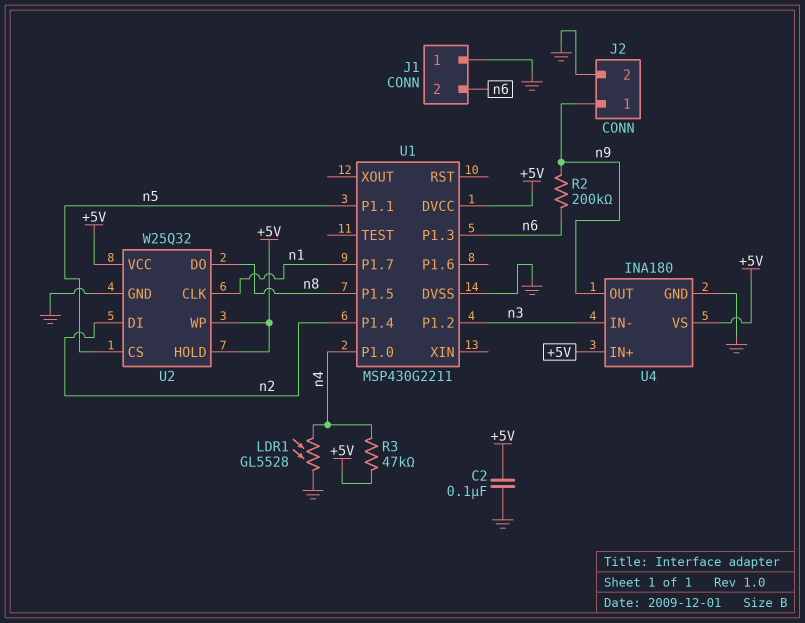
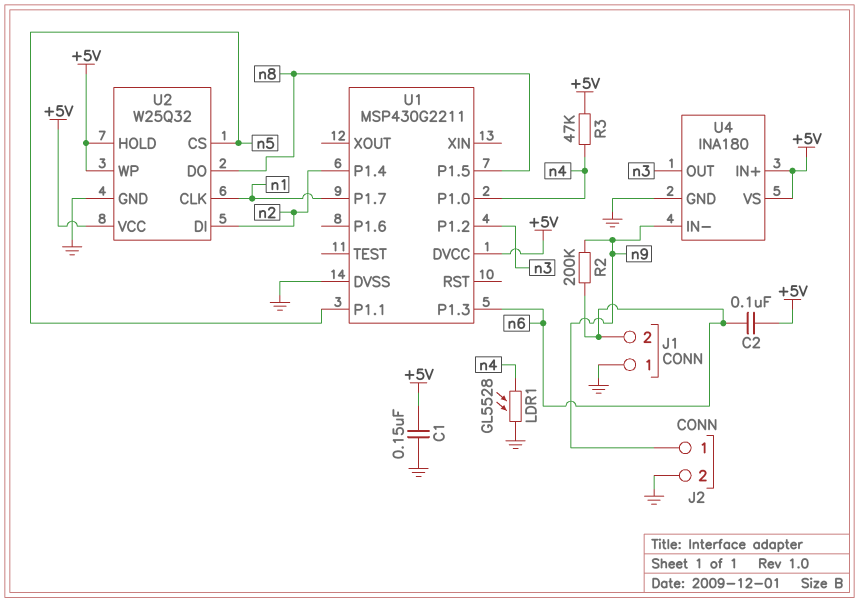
C1: none -> 150nF (+5V, GND)
C2: 100nF (+5V, GND) -> 100nF (+5V, n6)
U4 pin IN-: n3 -> n9
U4 pin OUT: n9 -> n3

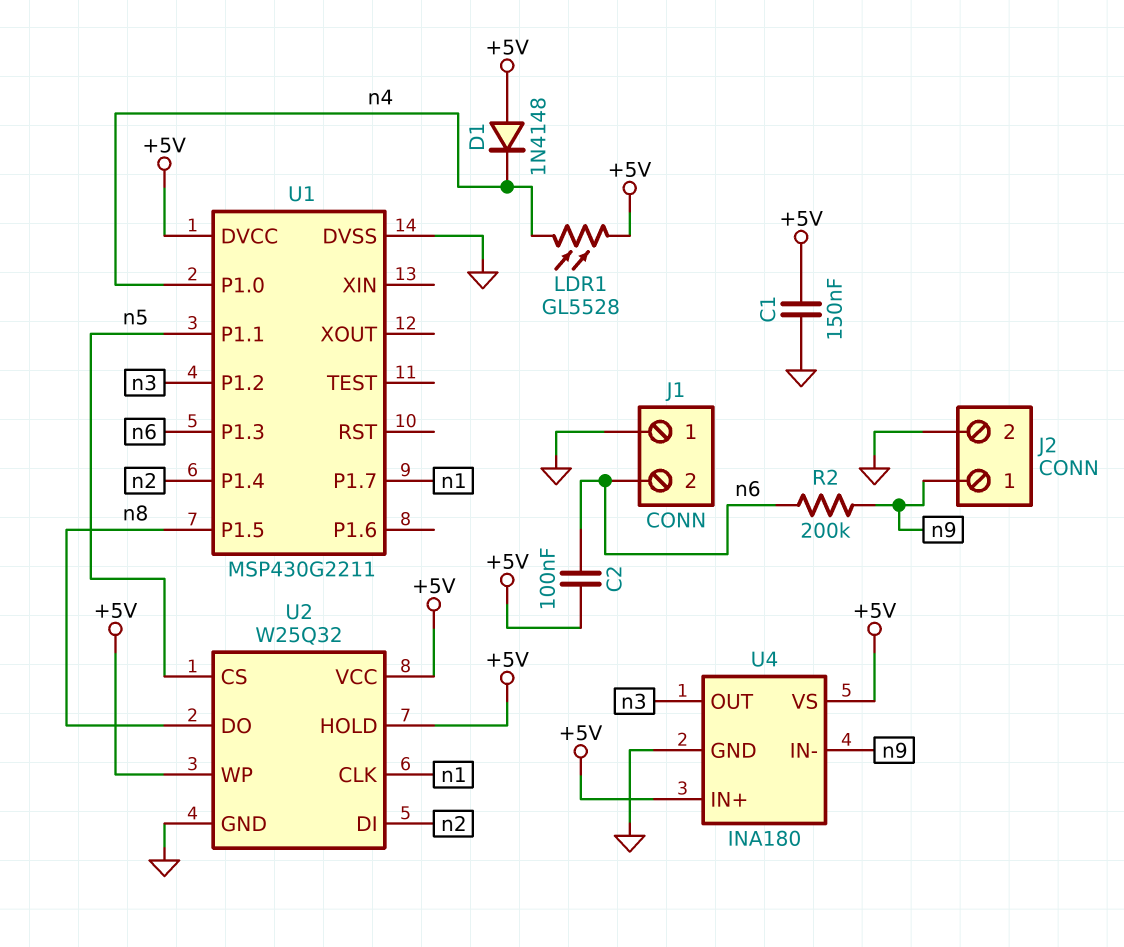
D1: none -> diode 1N4148 (A +5V, K n4)
LDR1: GL5528 (GND, n4) -> GL5528 (+5V, n4)
R3: 47k (+5V, n4) -> none

